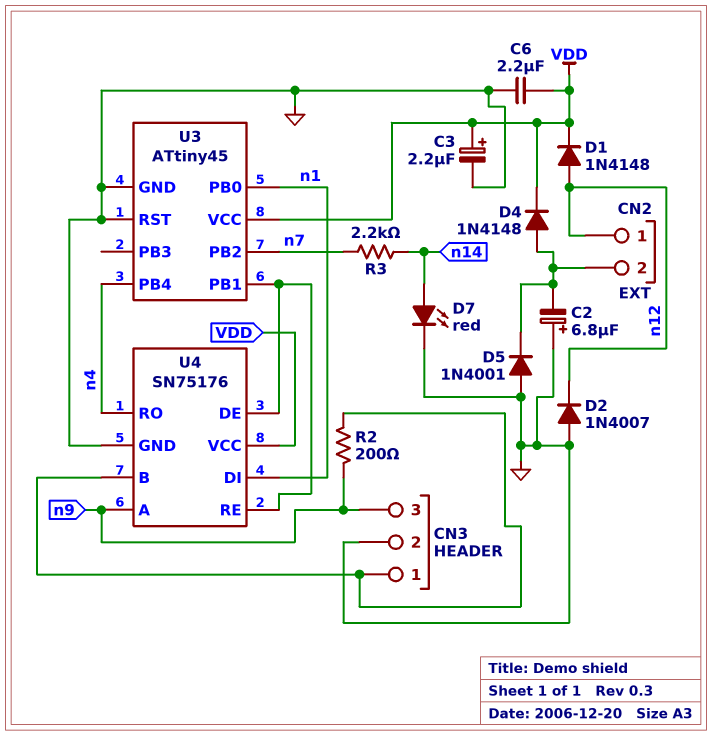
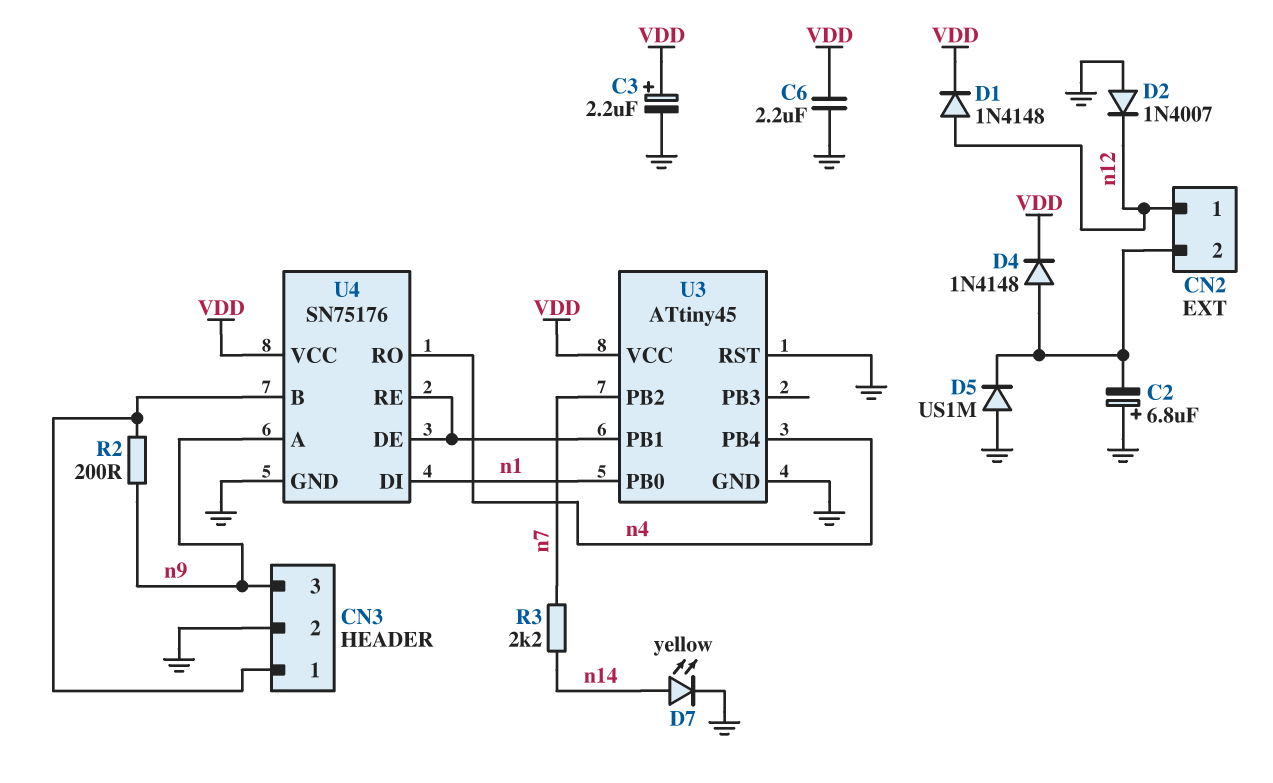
D5: diode 1N4001 (A GND, K CN2/2) -> diode US1M (A GND, K CN2/2)
D7: LED red (A n14, K GND) -> LED yellow (A n14, K GND)

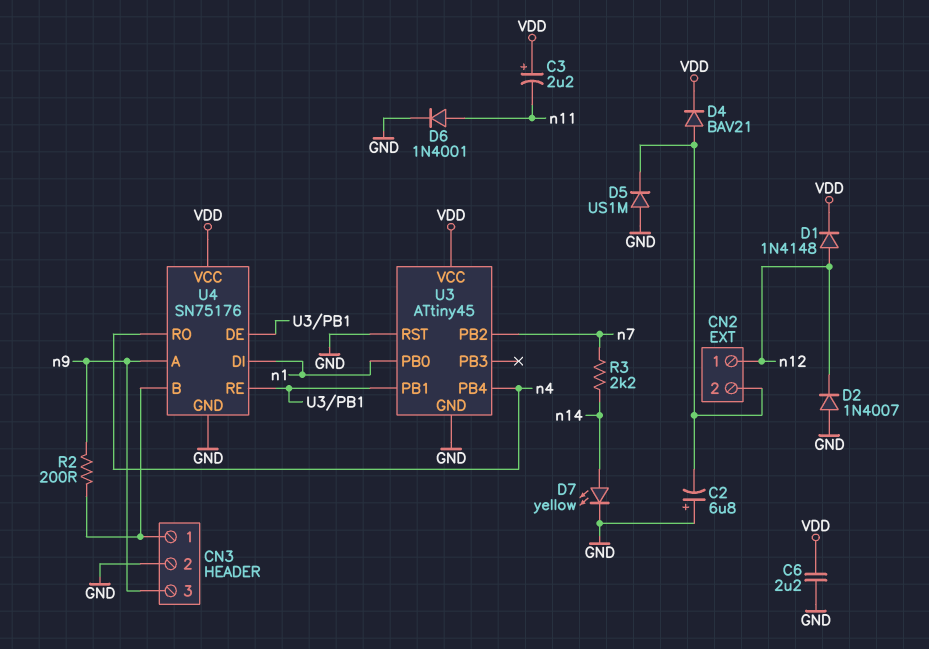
C3: 2.2uF (plus VDD, minus GND) -> 2.2uF (plus VDD, minus n11)
D4: diode 1N4148 (A CN2/2, K VDD) -> diode BAV21 (A CN2/2, K VDD)
D6: none -> diode 1N4001 (A n11, K GND)

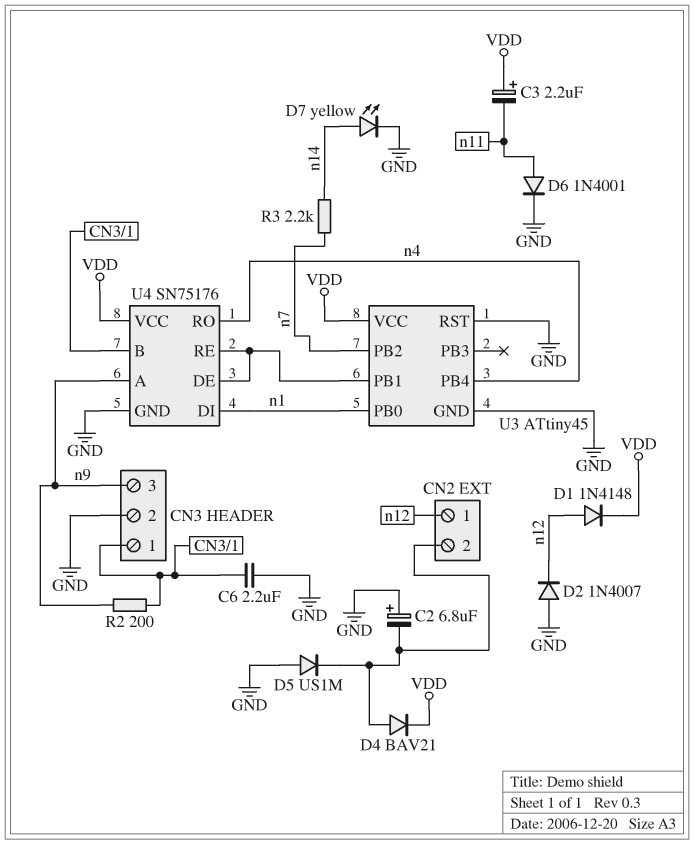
C6: 2.2uF (GND, VDD) -> 2.2uF (CN3/1, GND)

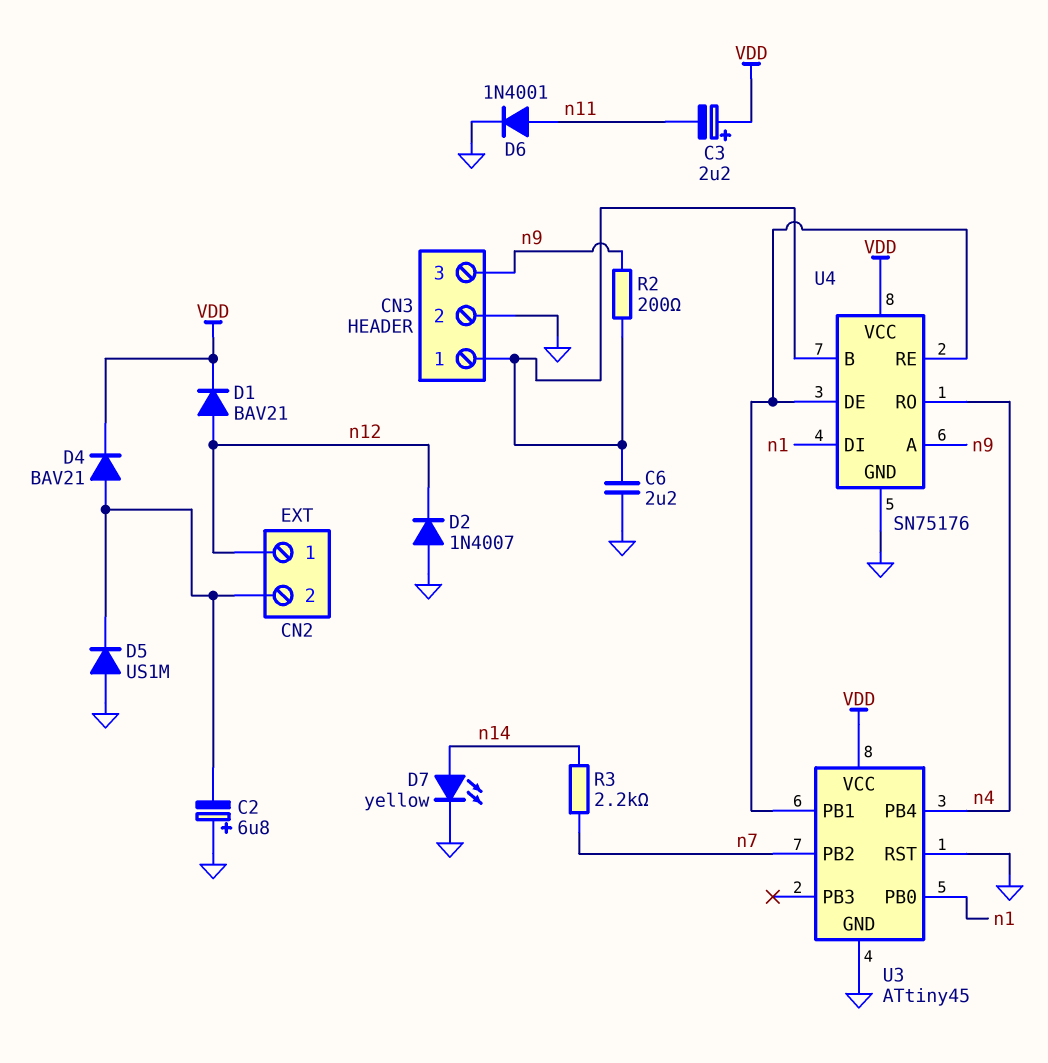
D1: diode 1N4148 (A n12, K VDD) -> diode BAV21 (A n12, K VDD)

